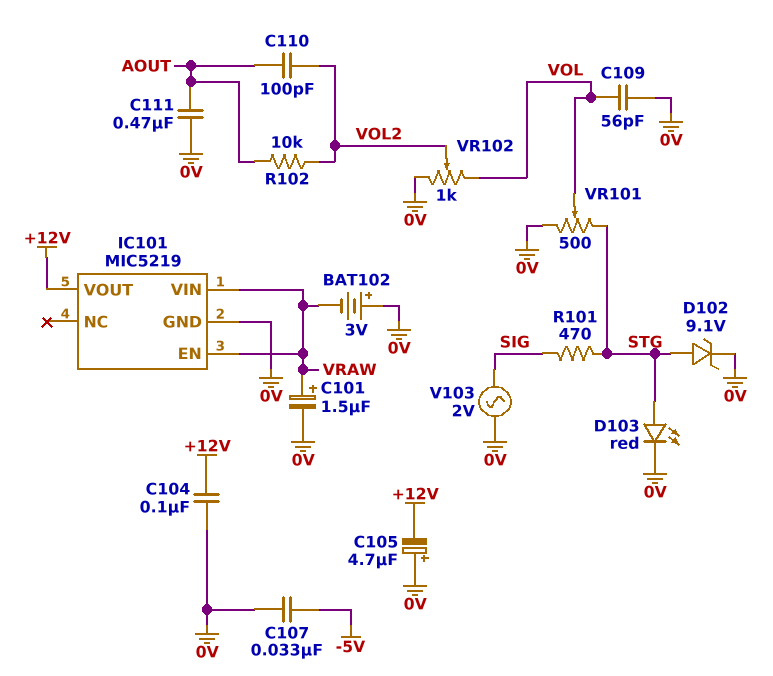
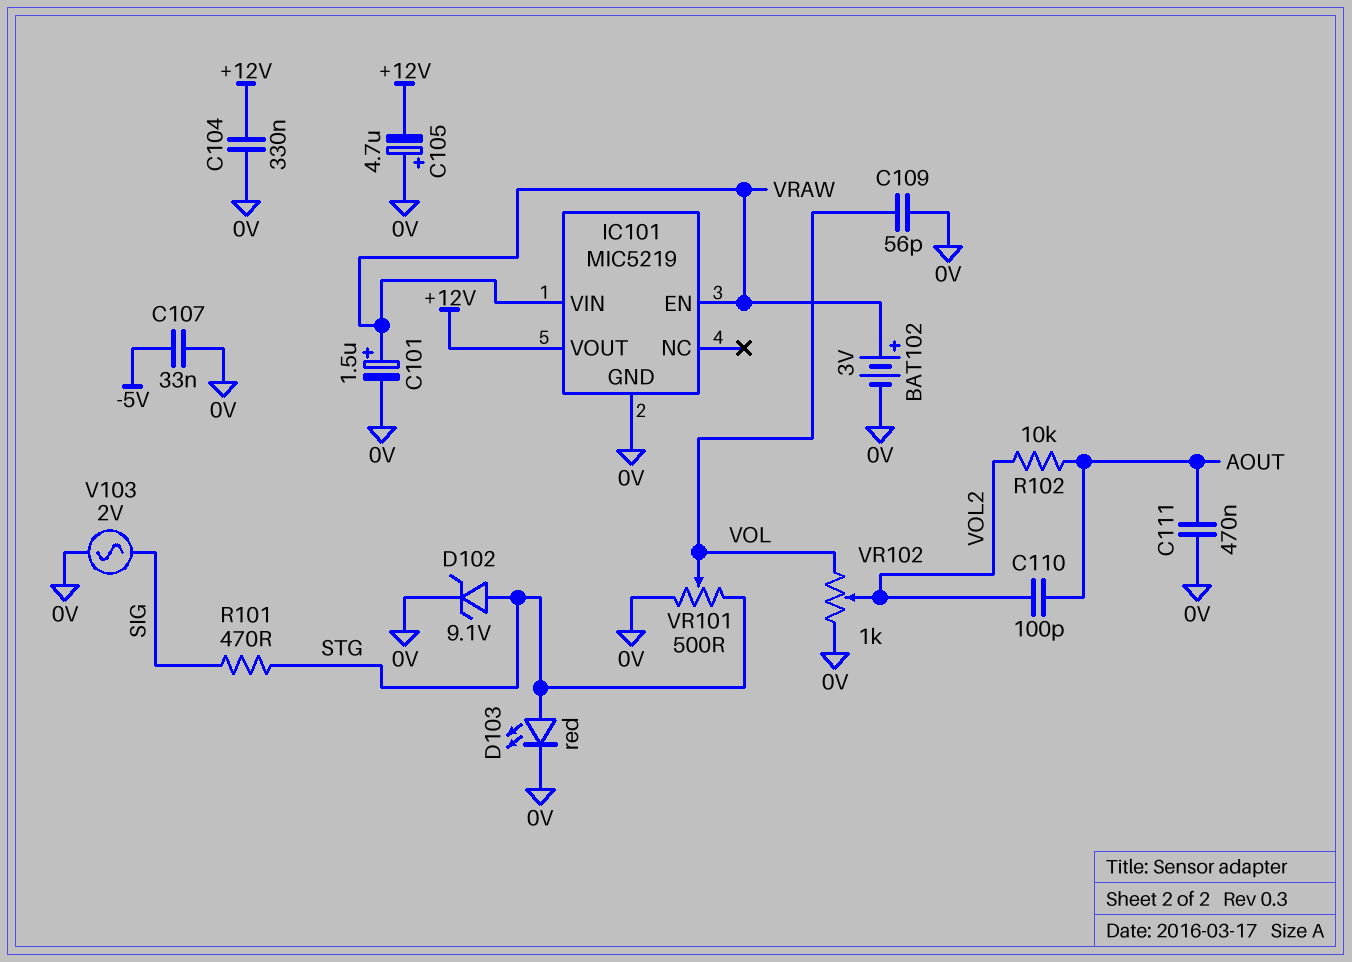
BAT102: 3V (plus 0V, minus VRAW) -> 3V (plus VRAW, minus 0V)
C104: 100nF (+12V, 0V) -> 330nF (+12V, 0V)

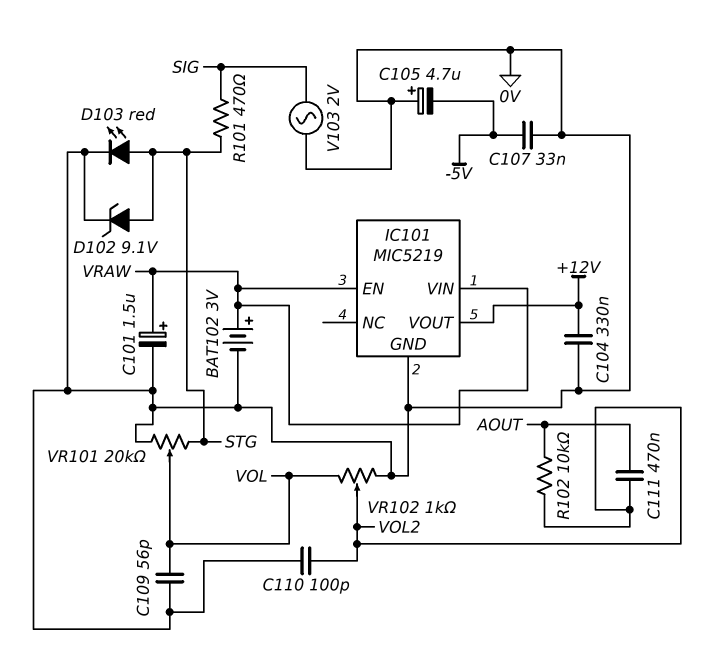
C105: 4.7uF (plus 0V, minus +12V) -> 4.7uF (plus 0V, minus -5V)
C110: 100pF (AOUT, VOL2) -> 100pF (0V, VOL2)
C111: 470nF (0V, AOUT) -> 470nF (AOUT, VOL2)
VR101: 500 (0V, STG, wiper VOL) -> 20k (0V, STG, wiper VOL)

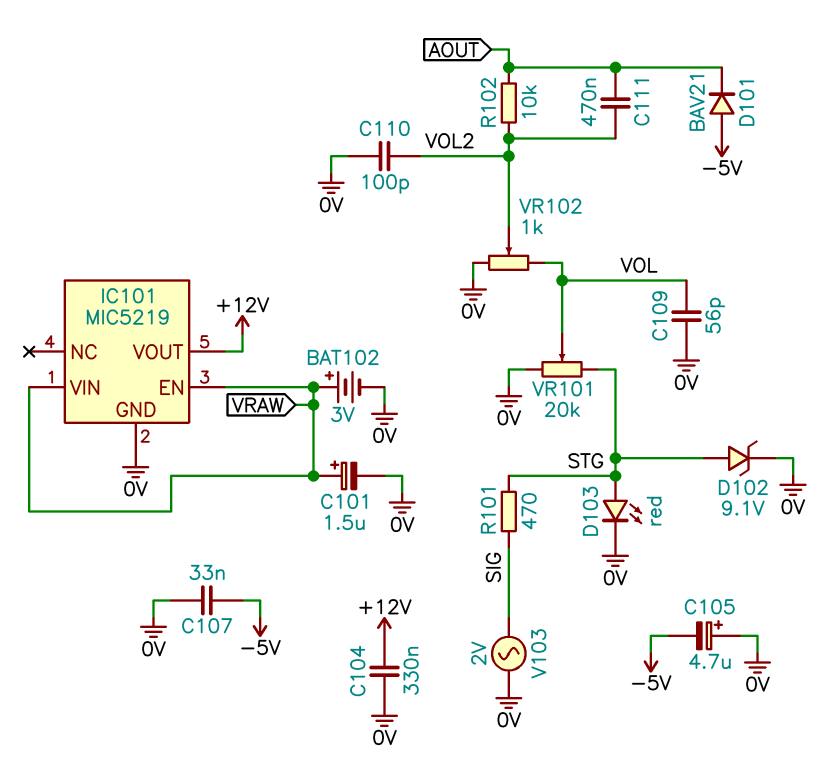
D101: none -> diode BAV21 (A -5V, K AOUT)

